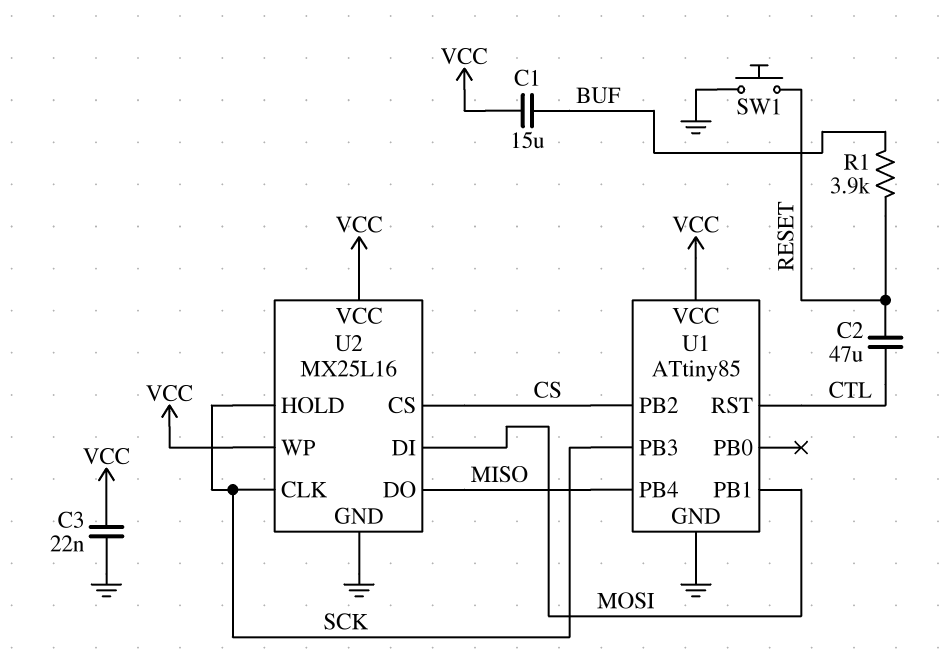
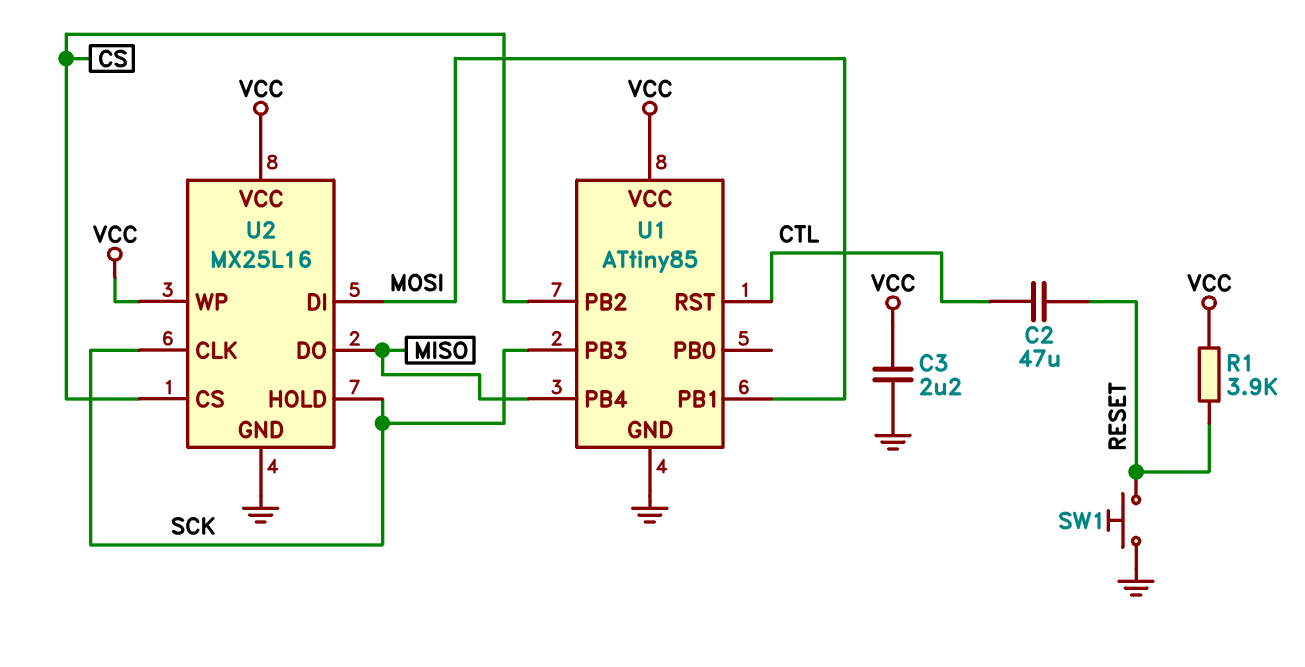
C1: 15uF (BUF, VCC) -> none
C3: 22nF (GND, VCC) -> 2.2uF (GND, VCC)
R1: 3.9k (BUF, RESET) -> 3.9k (RESET, VCC)

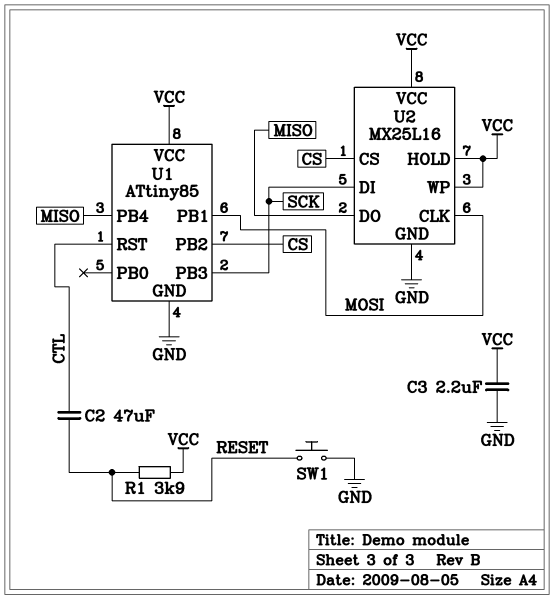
U2 pin CLK: SCK -> MOSI
U2 pin DI: MOSI -> SCK
U2 pin HOLD: SCK -> VCC

